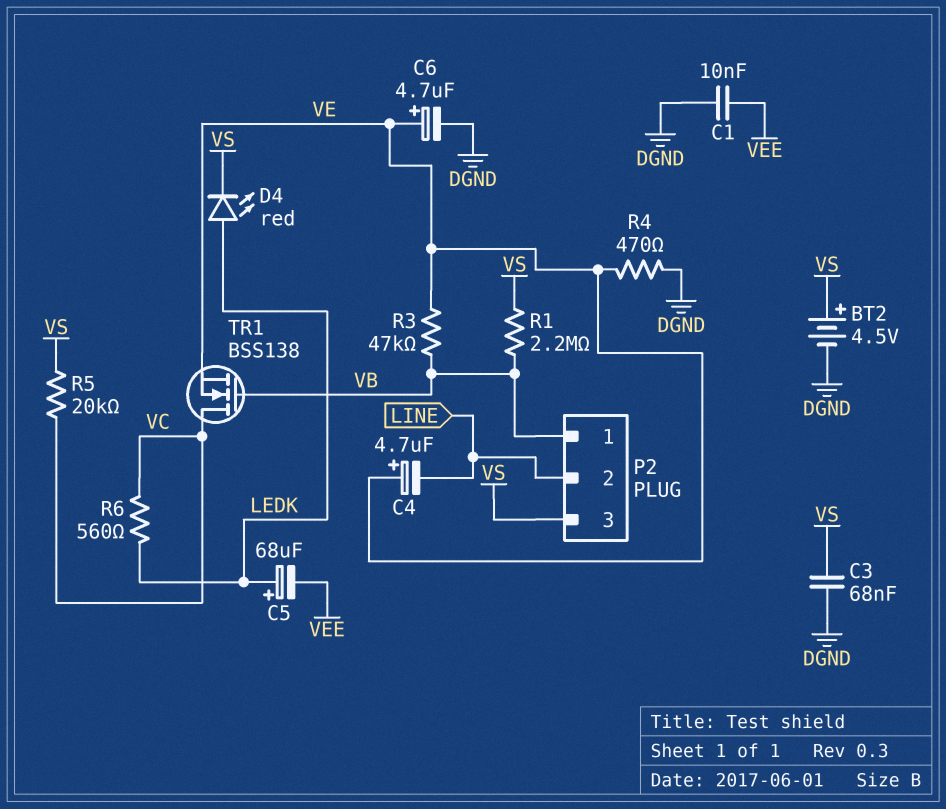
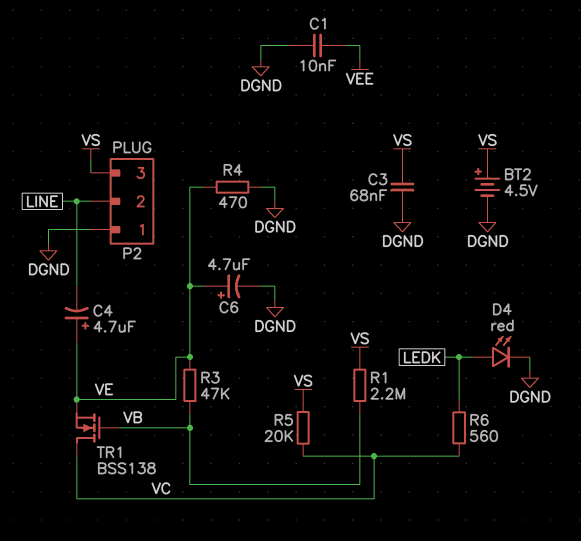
C5: 68uF (plus LEDK, minus VEE) -> none
D4: LED red (A LEDK, K VS) -> LED red (A LEDK, K DGND)
P2 pin 1: VB -> DGND

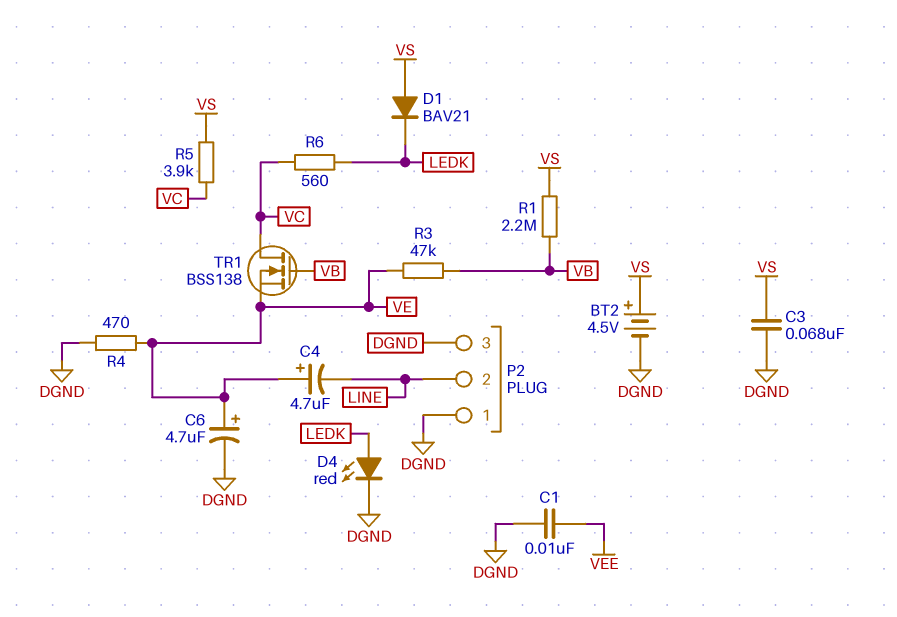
D1: none -> diode BAV21 (A VS, K LEDK)
P2 pin 3: VS -> DGND
R5: 20k (VC, VS) -> 3.9k (VC, VS)

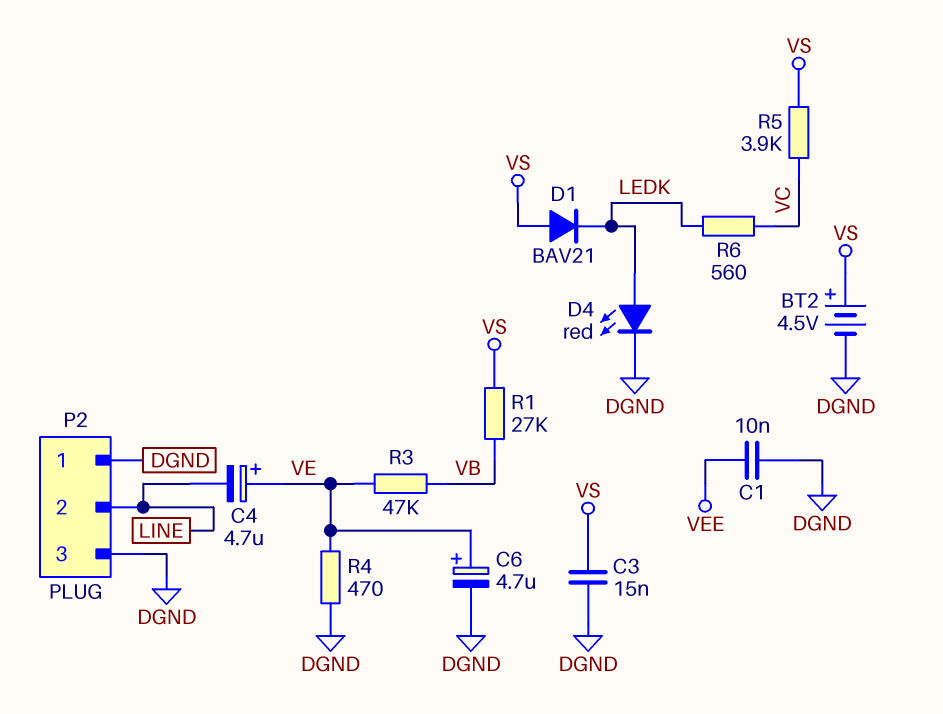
C3: 68nF (DGND, VS) -> 15nF (DGND, VS)
R1: 2.2M (VB, VS) -> 27k (VB, VS)
TR1: NMOS BSS138 (G VB, D VC, S VE) -> none

